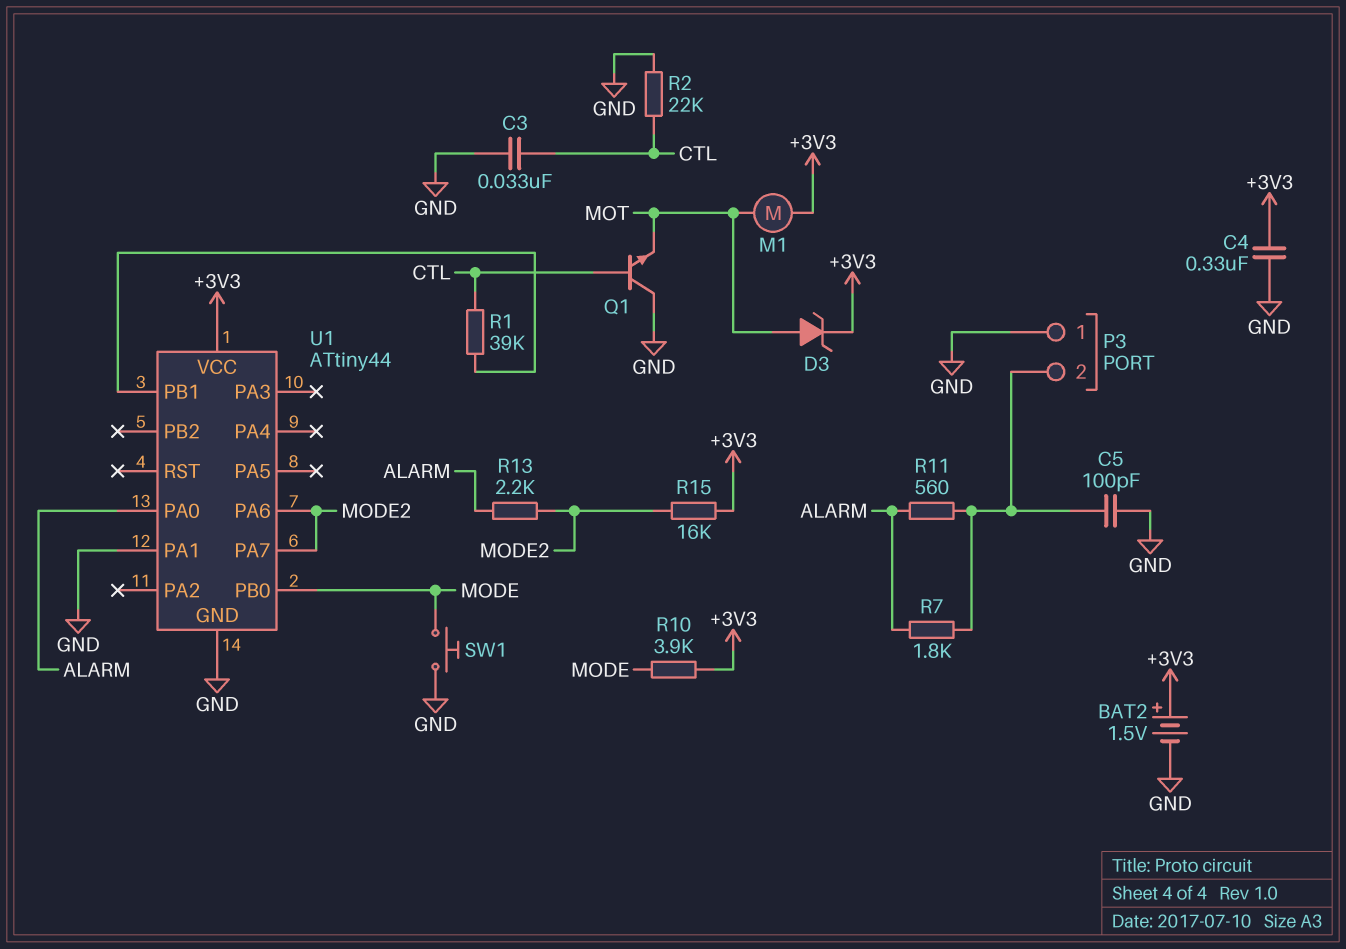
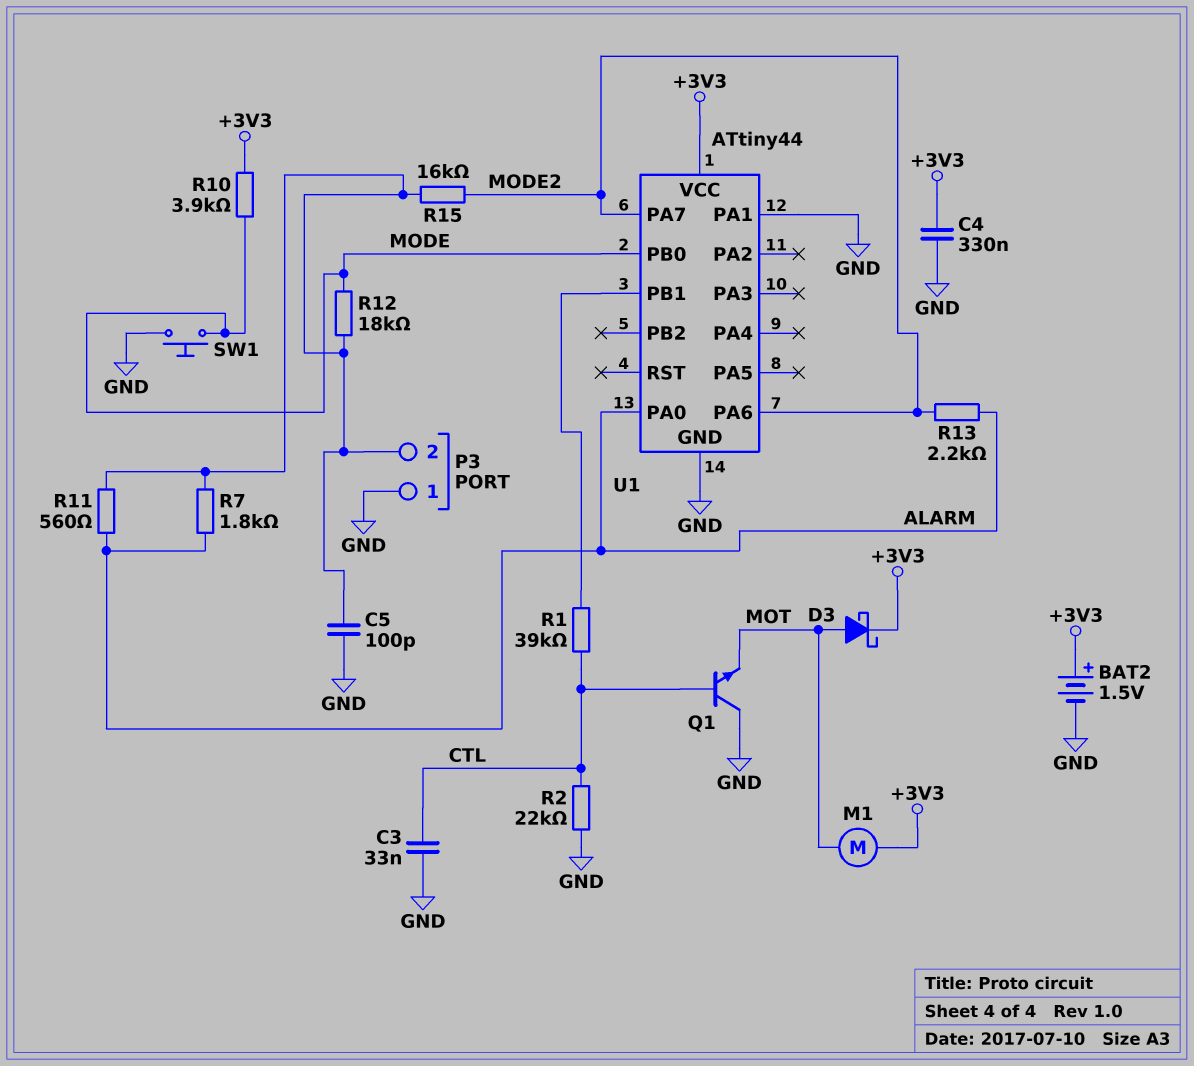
D3: zener (A MOT, K +3V3) -> schottky (A MOT, K +3V3)
R12: none -> 18k (MODE, P3/2)
R15: 16k (+3V3, MODE2) -> 16k (MODE2, P3/2)

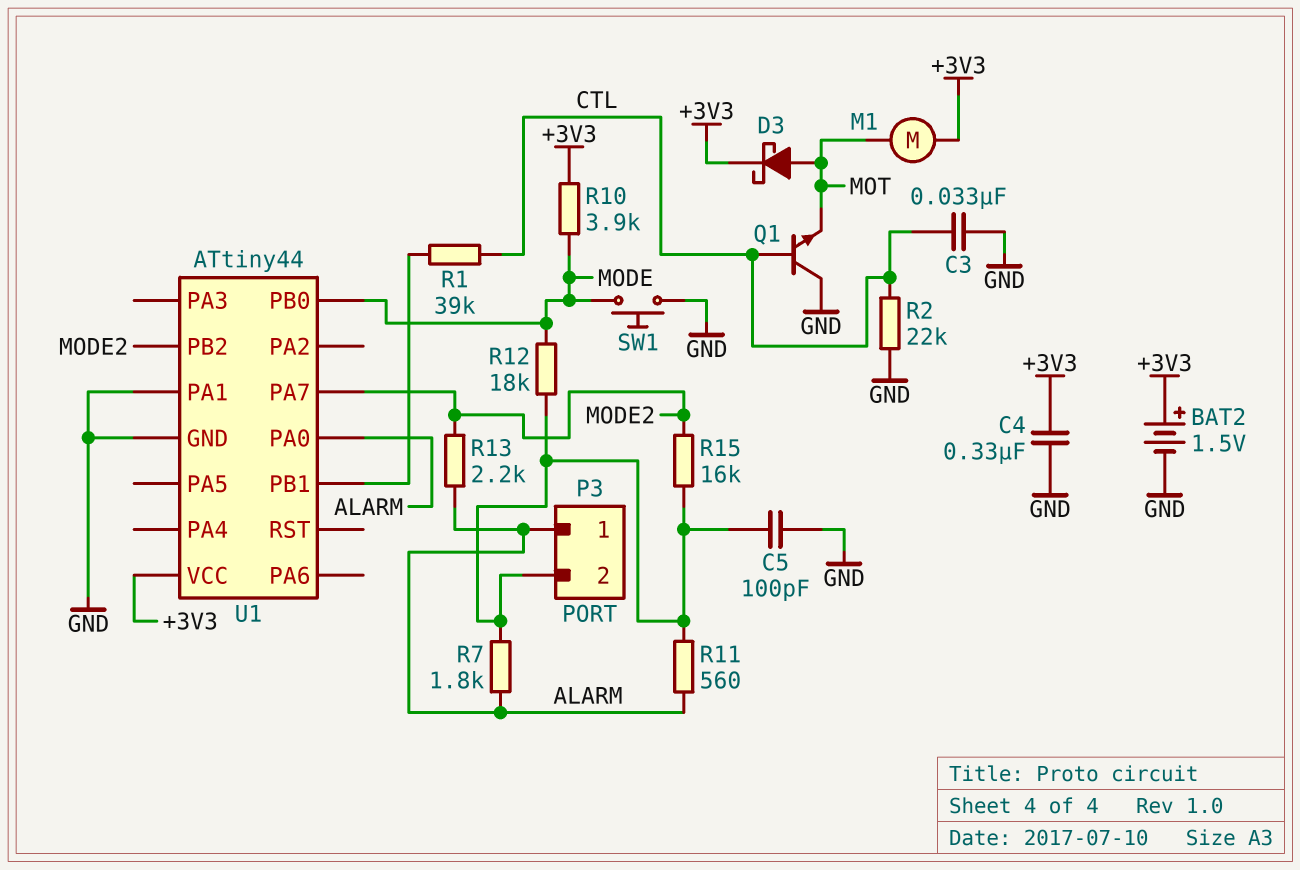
P3 pin 1: GND -> ALARM
U1 pin PA6: MODE2 -> none
U1 pin PB2: none -> MODE2

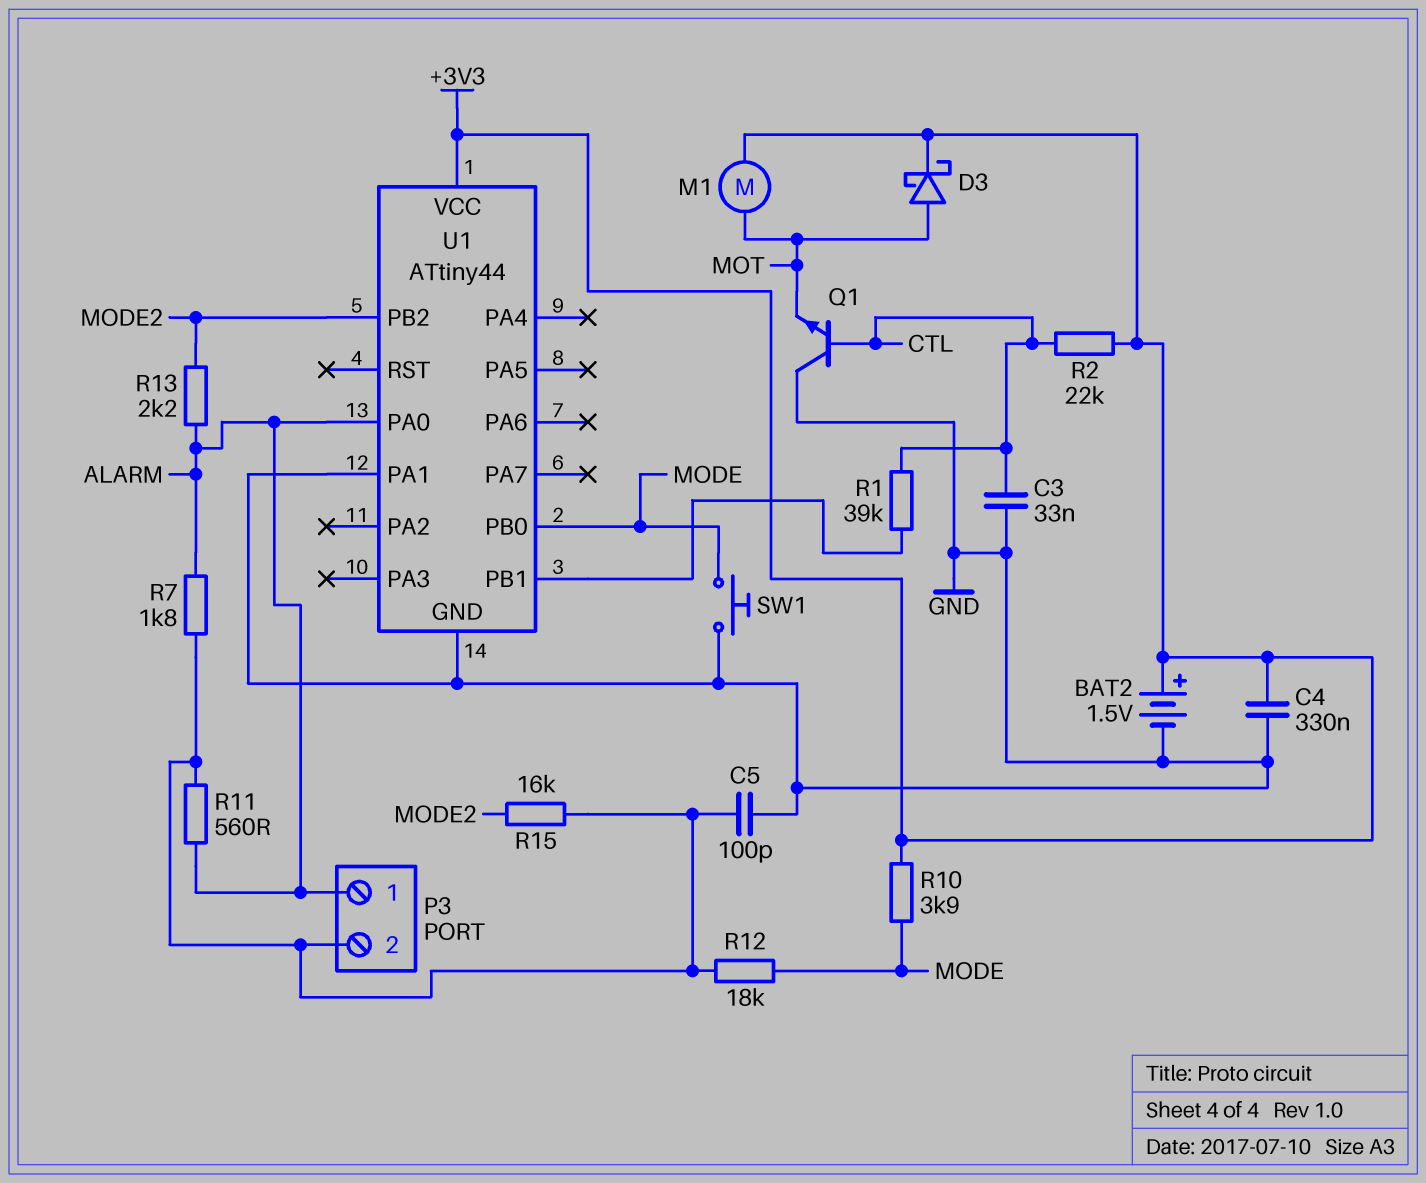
R2: 22k (CTL, GND) -> 22k (+3V3, CTL)
U1 pin PA7: MODE2 -> none

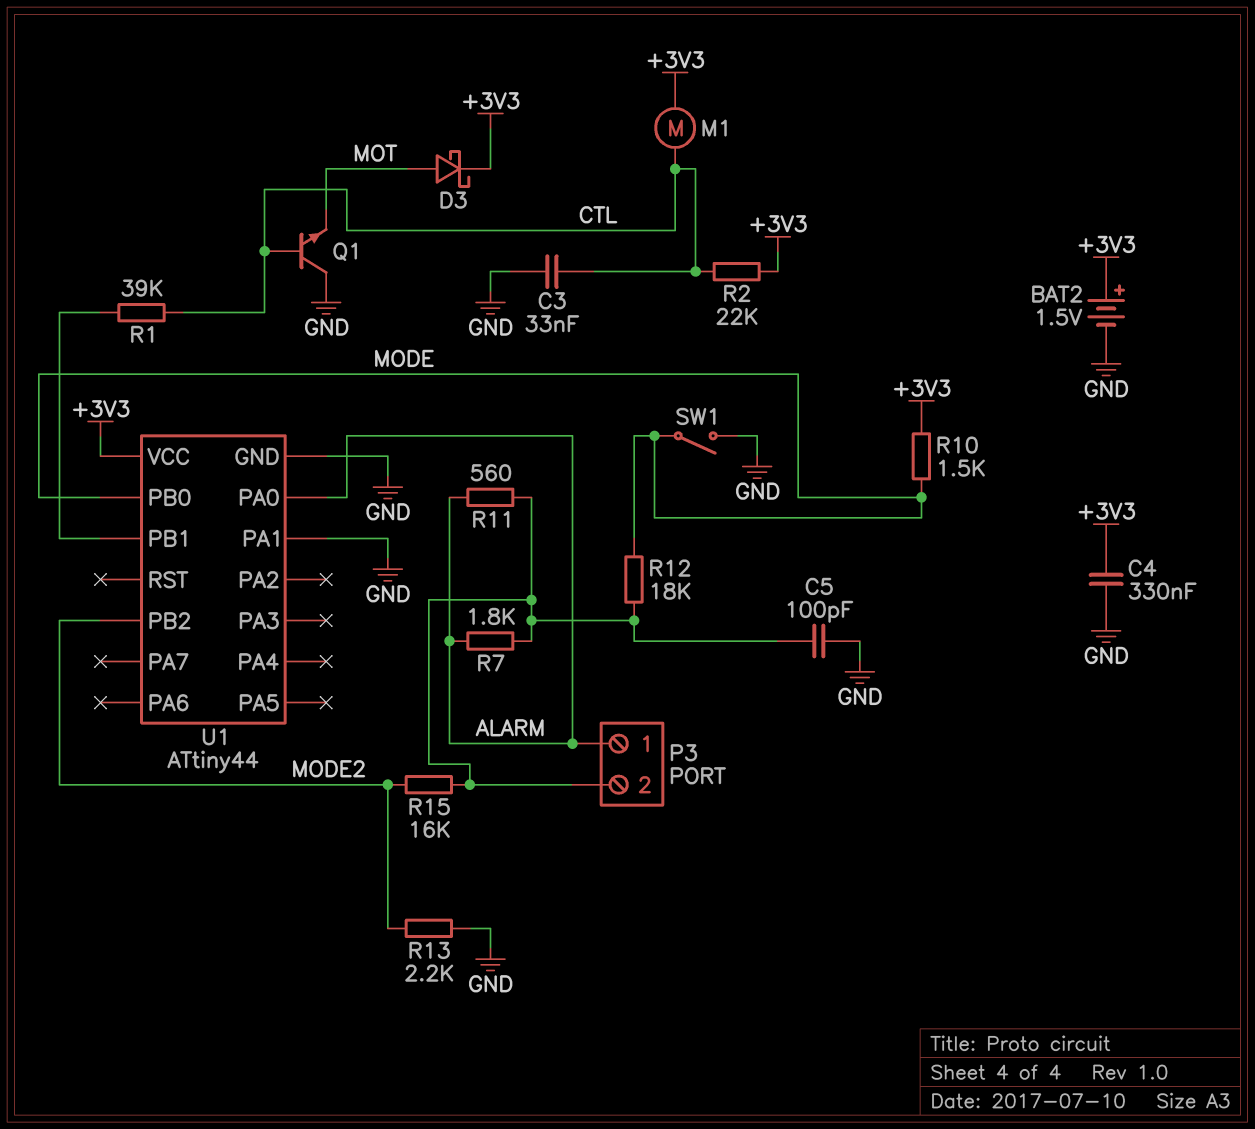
M1: motor (+3V3, MOT) -> motor (+3V3, CTL)
R10: 3.9k (+3V3, MODE) -> 1.5k (+3V3, MODE)
R13: 2.2k (ALARM, MODE2) -> 2.2k (GND, MODE2)
SW1: button (GND, MODE) -> switch (GND, MODE)

